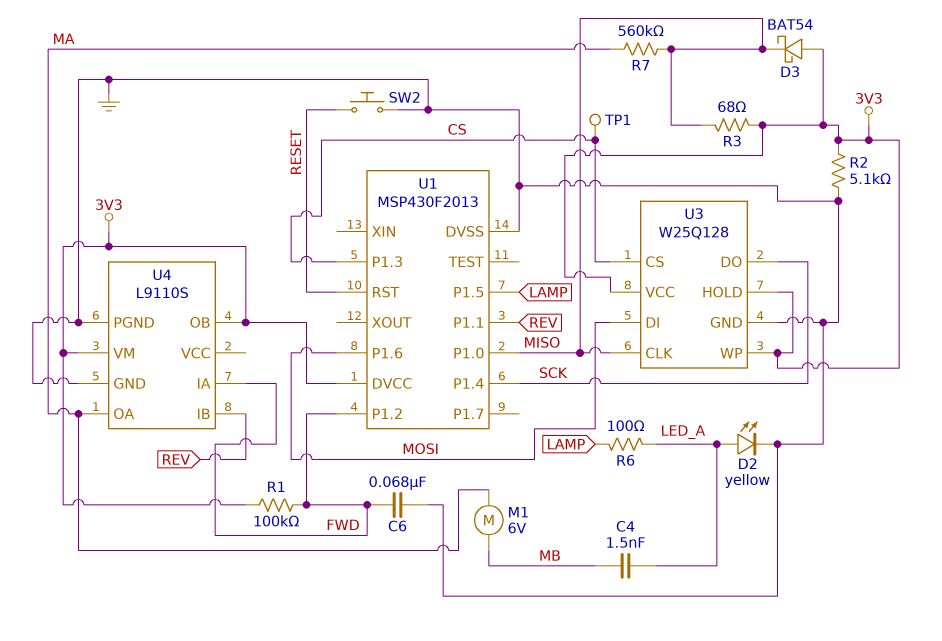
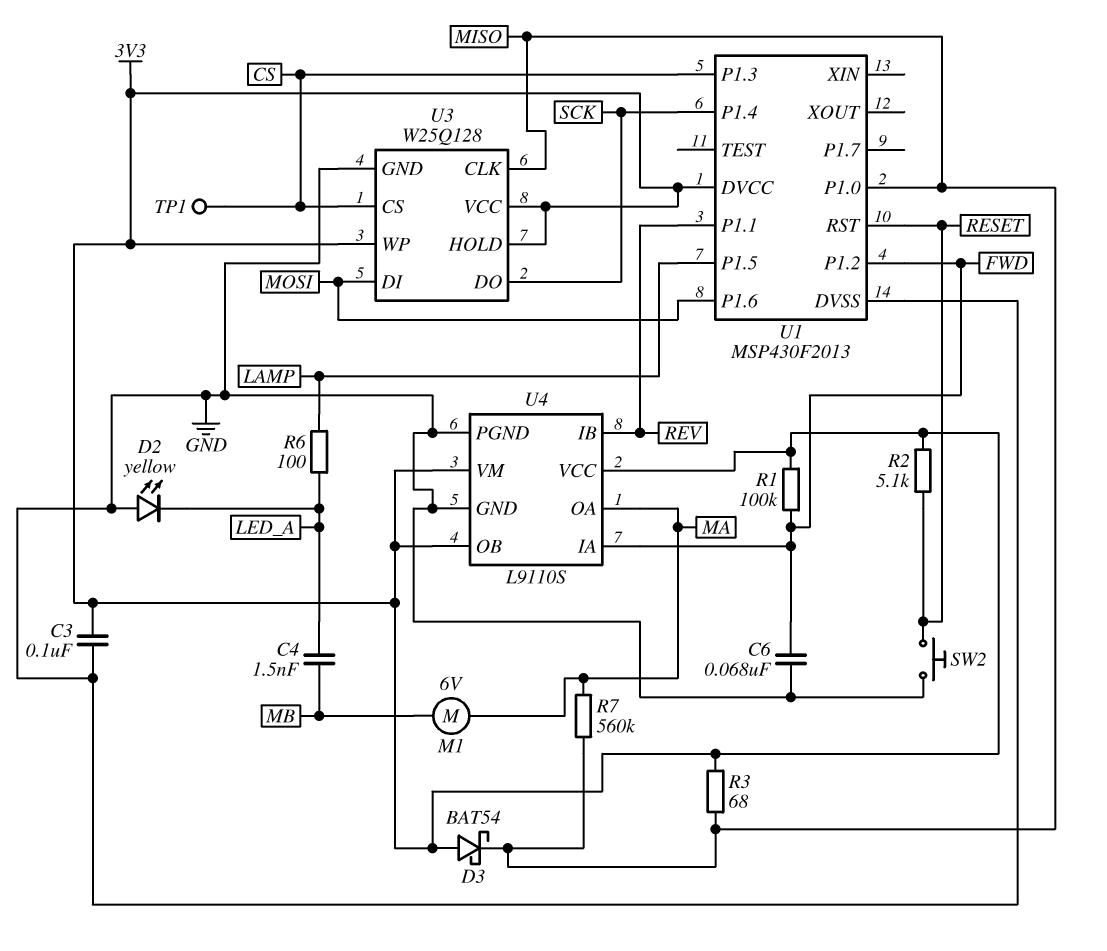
C3: none -> 100nF (3V3, GND)
D2: LED yellow (A LED_A, K GND) -> LED yellow (A GND, K LED_A)
R2: 5.1k (3V3, GND) -> 5.1k (3V3, RESET)
U4 pin VCC: none -> 3V3

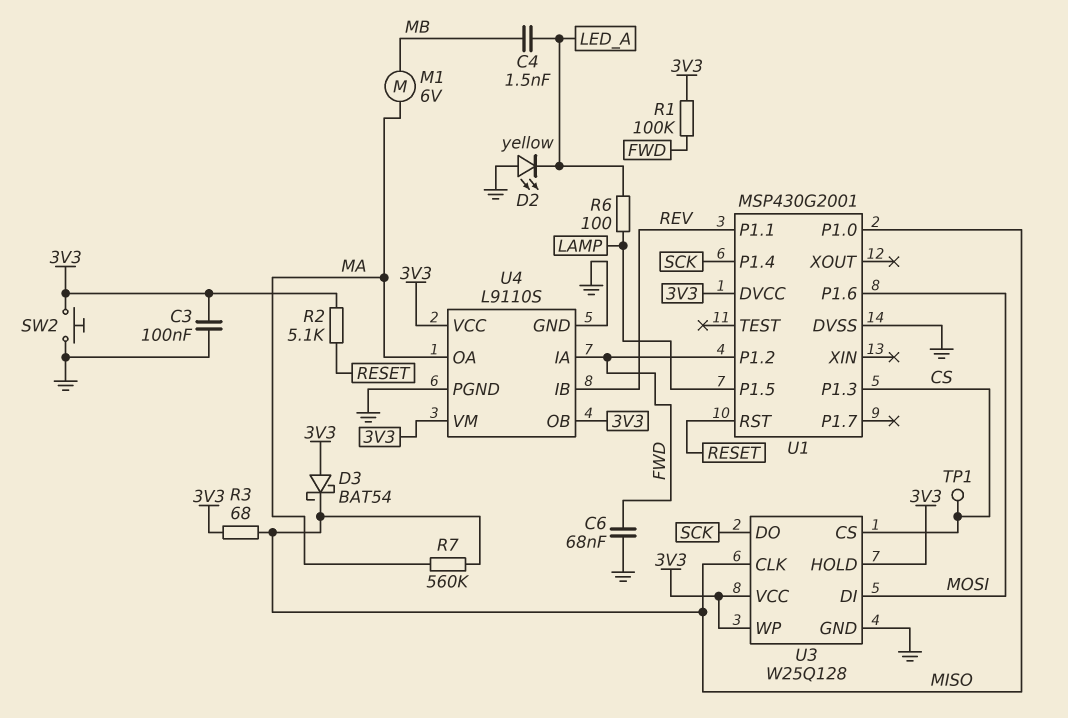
SW2: button (GND, RESET) -> button (3V3, GND)
U1: MSP430F2013 -> MSP430G2001

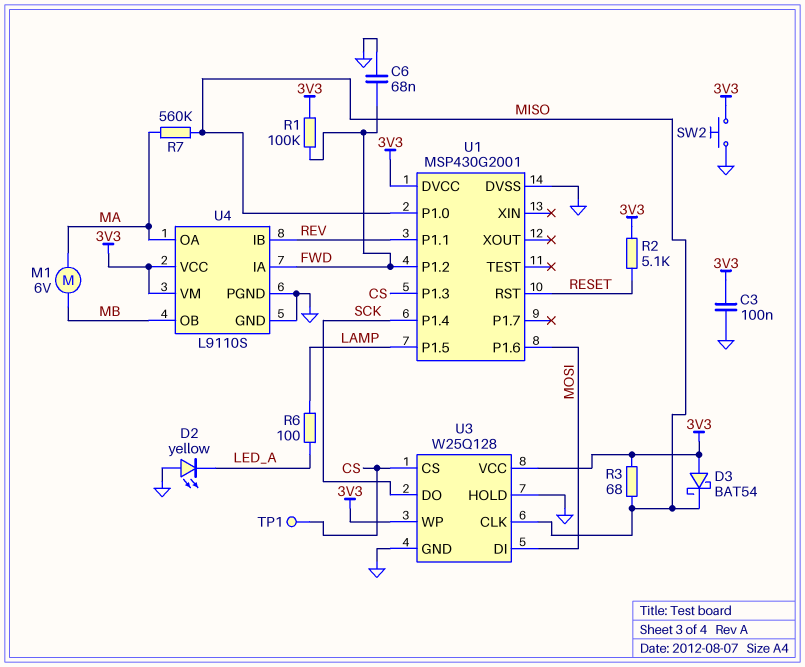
C4: 1.5nF (LED_A, MB) -> none
U3 pin HOLD: 3V3 -> GND
U4 pin OB: 3V3 -> MB

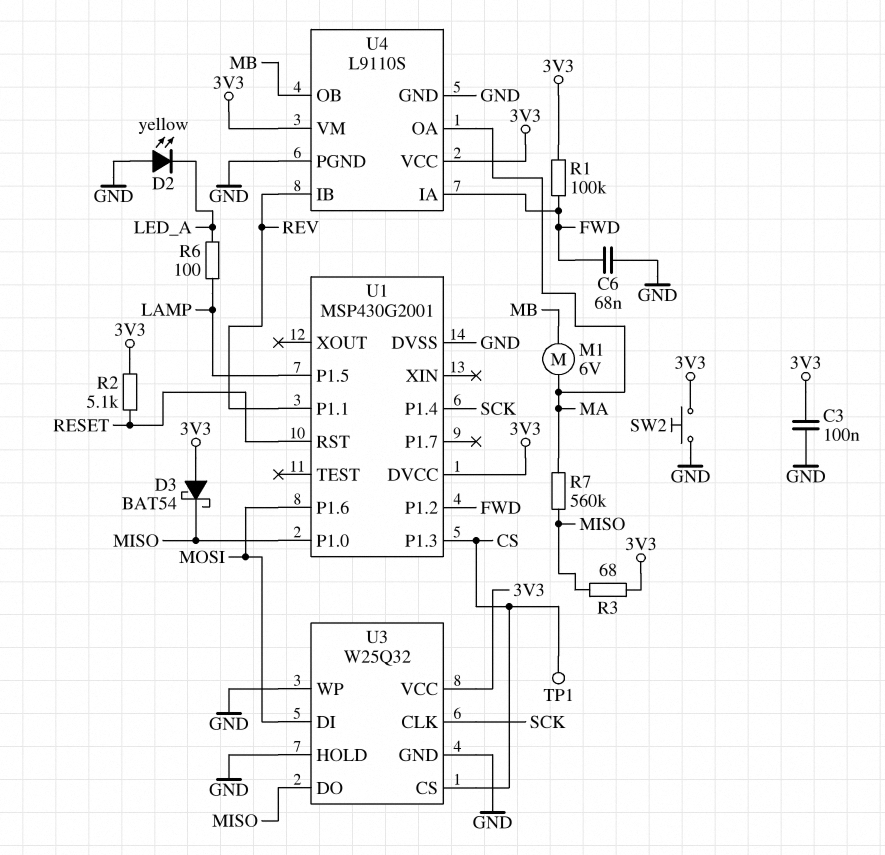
U3: W25Q128 -> W25Q32
U3 pin CLK: MISO -> SCK
U3 pin DO: SCK -> MISO
U3 pin WP: 3V3 -> GND

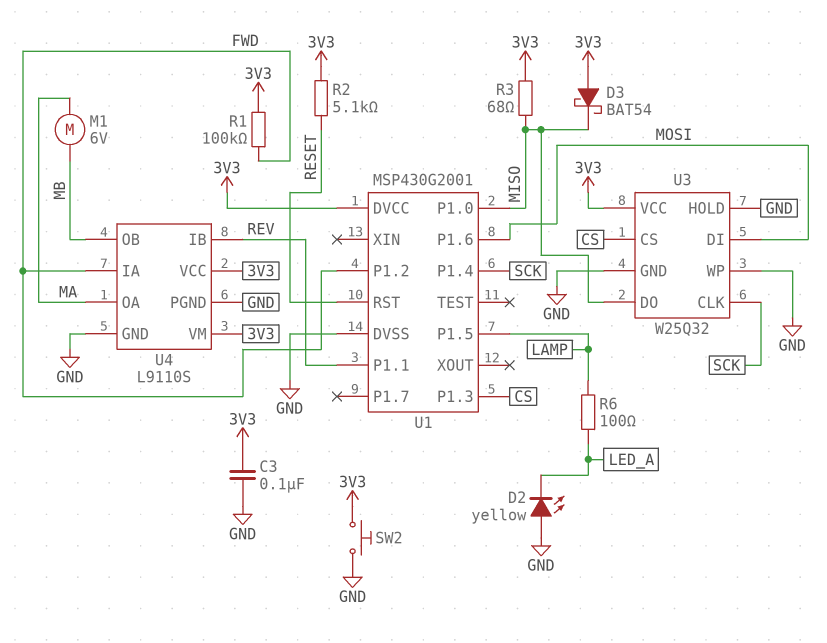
C6: 68nF (FWD, GND) -> none
R7: 560k (MA, MISO) -> none
TP1: test point (CS) -> none

